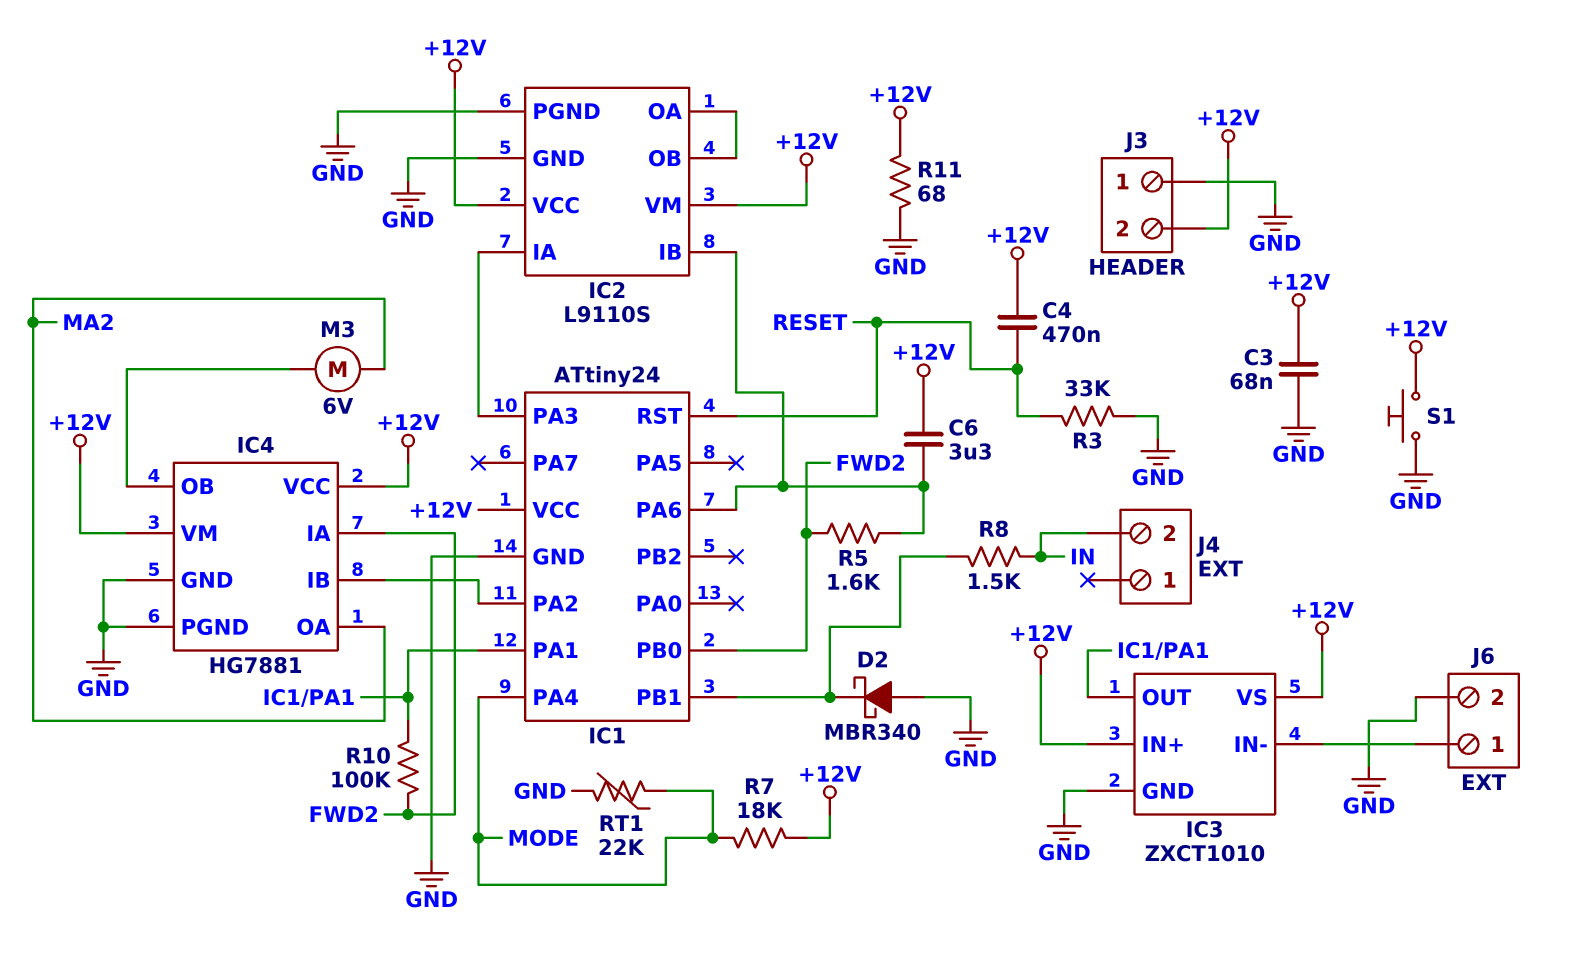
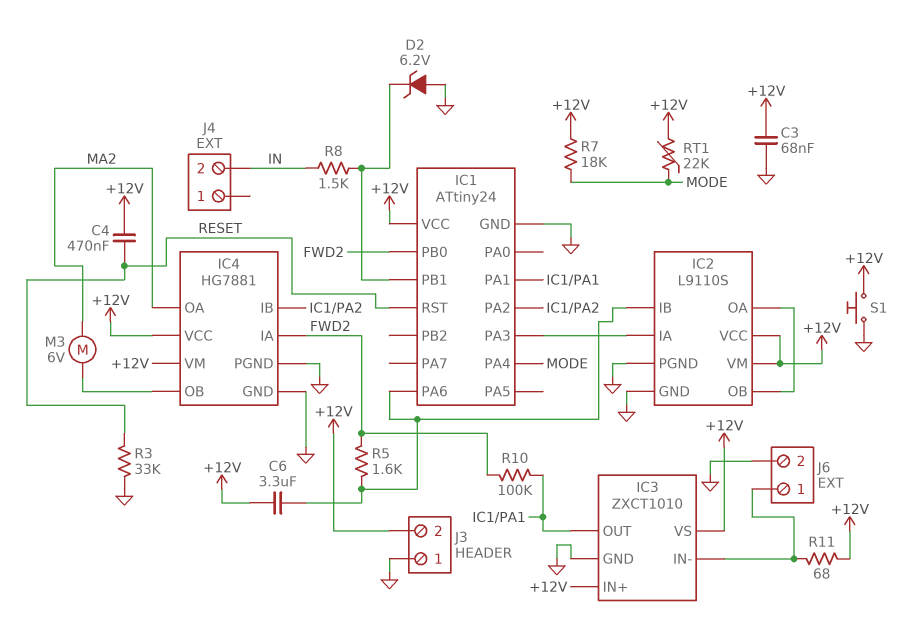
D2: schottky MBR340 (A GND, K IC1/PB1) -> zener 6.2V (A GND, K IC1/PB1)
R11: 68 (+12V, GND) -> 68 (+12V, IC3/IN-)
RT1: 22k (GND, MODE) -> 22k (+12V, MODE)

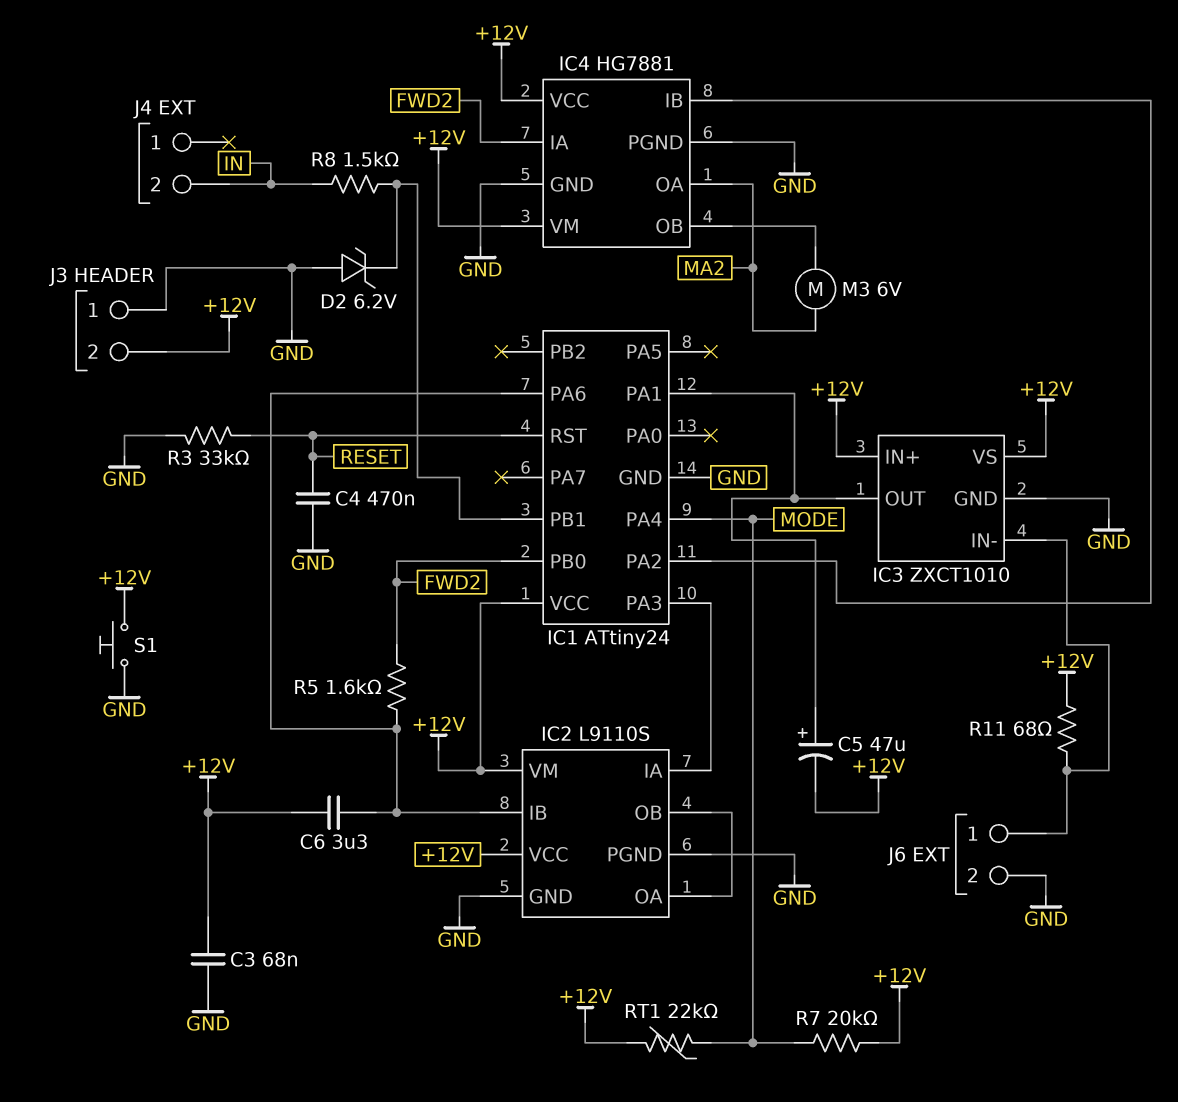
C4: 470nF (+12V, RESET) -> 470nF (GND, RESET)
C5: none -> 47uF (plus IC1/PA1, minus +12V)
R7: 18k (+12V, MODE) -> 20k (+12V, MODE)
R10: 100k (FWD2, IC1/PA1) -> none

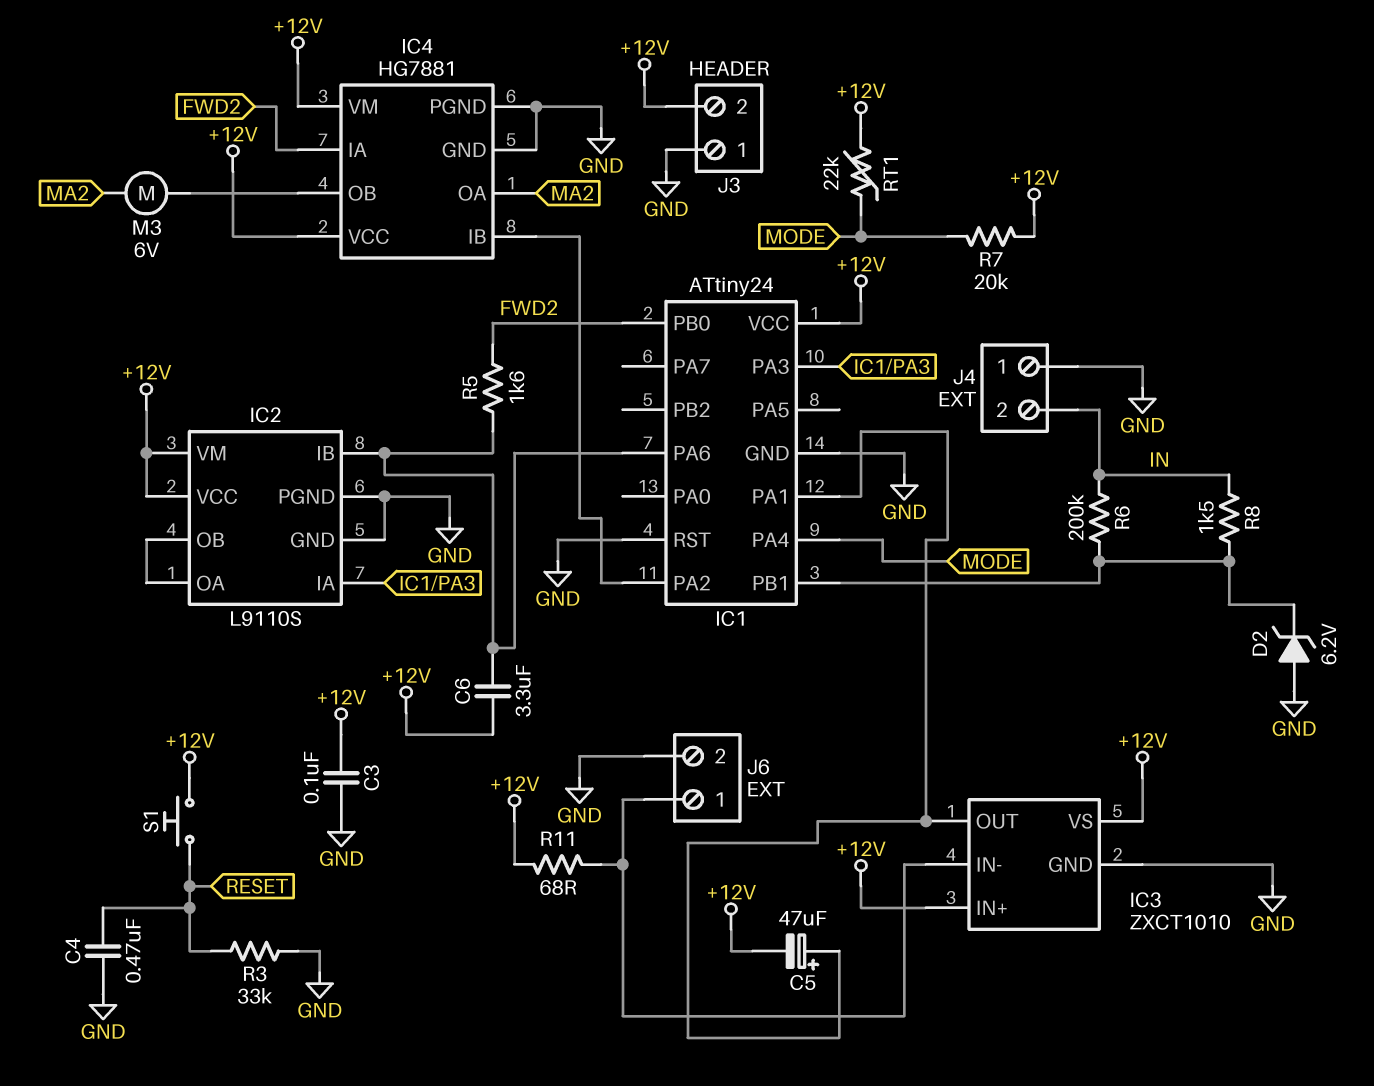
C3: 68nF (+12V, GND) -> 100nF (+12V, GND)
IC1 pin RST: RESET -> GND
J4 pin 1: none -> GND
R6: none -> 200k (IC1/PB1, IN)
S1: button (+12V, GND) -> button (+12V, RESET)

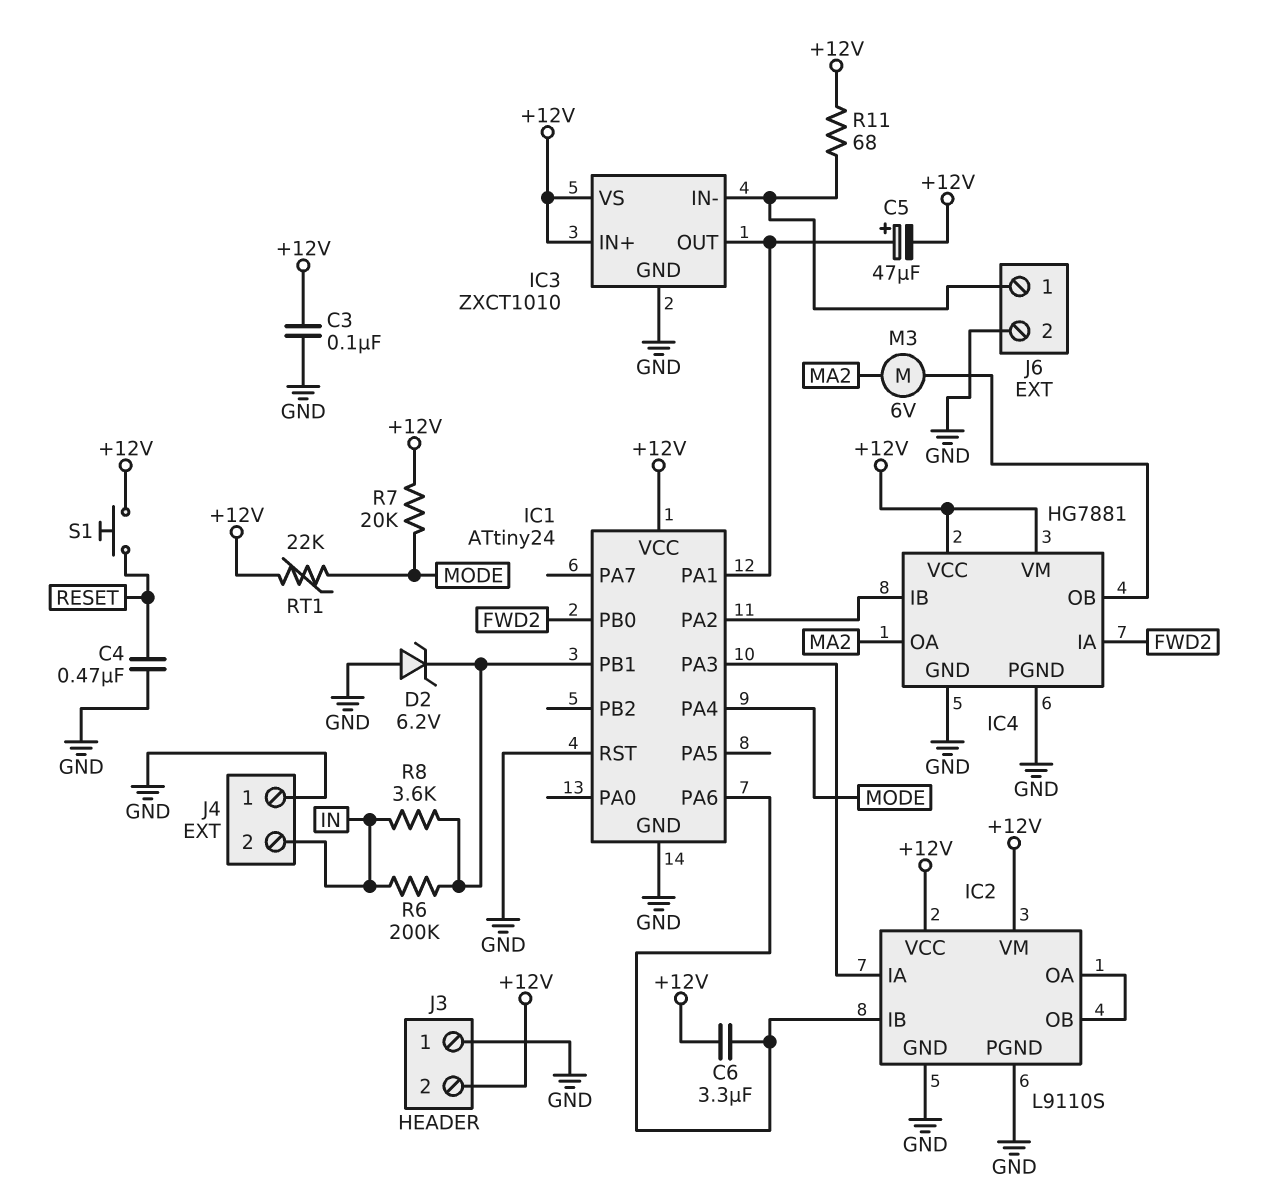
R3: 33k (GND, RESET) -> none
R5: 1.6k (FWD2, IC1/PA6) -> none
R8: 1.5k (IC1/PB1, IN) -> 3.6k (IC1/PB1, IN)

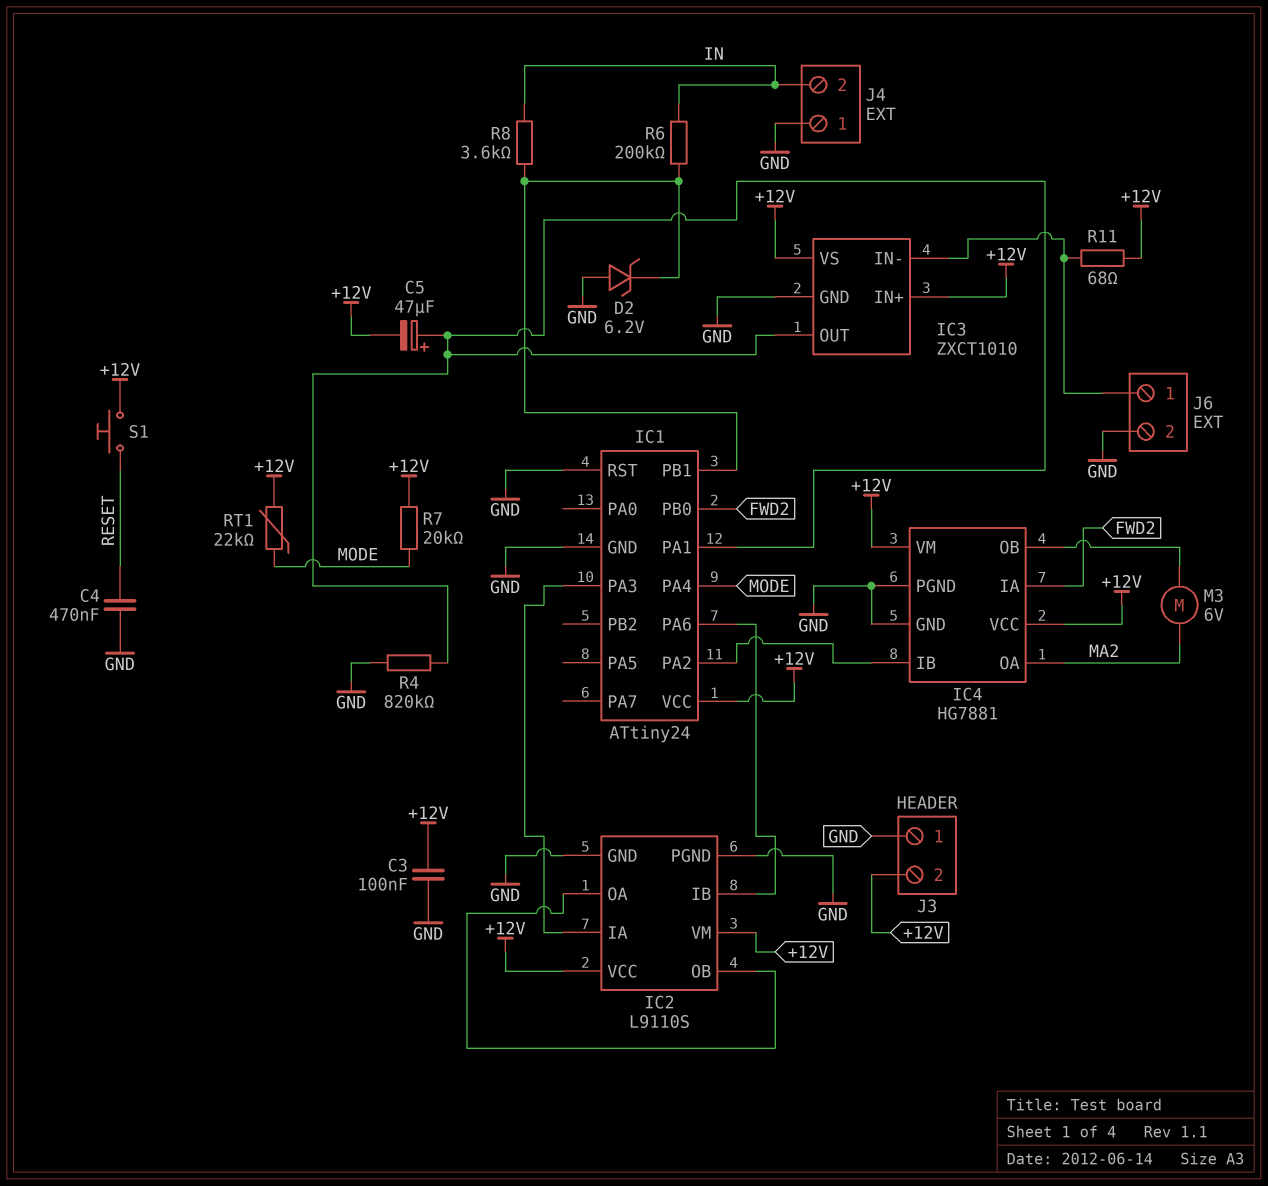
C6: 3.3uF (+12V, IC1/PA6) -> none
R4: none -> 820k (GND, IC1/PA1)

